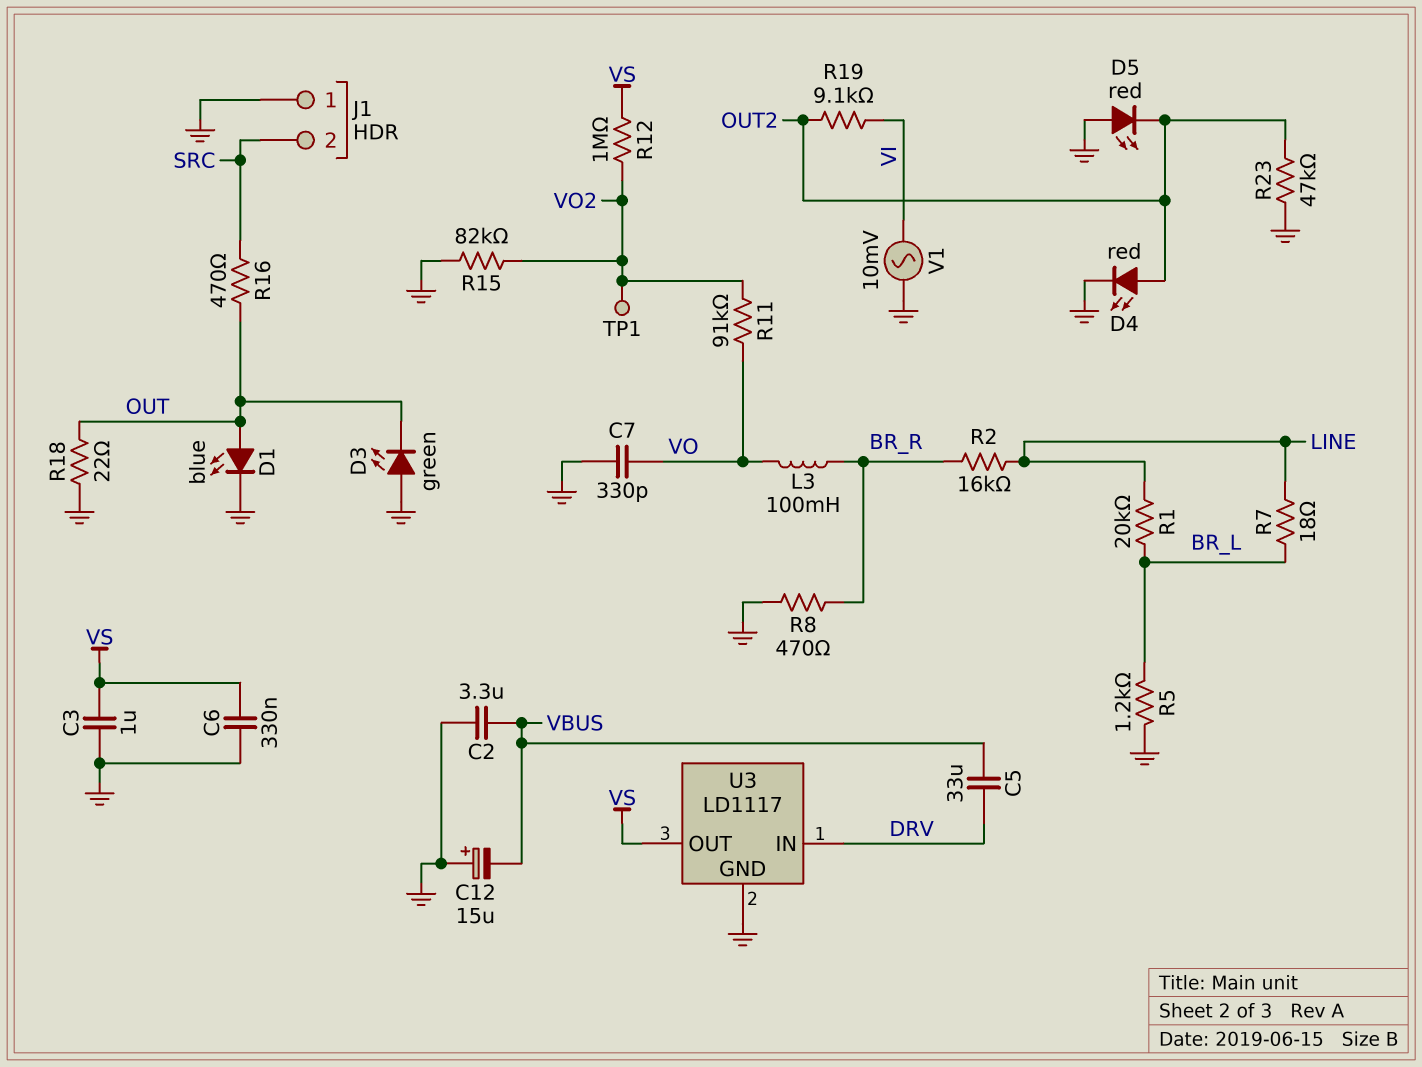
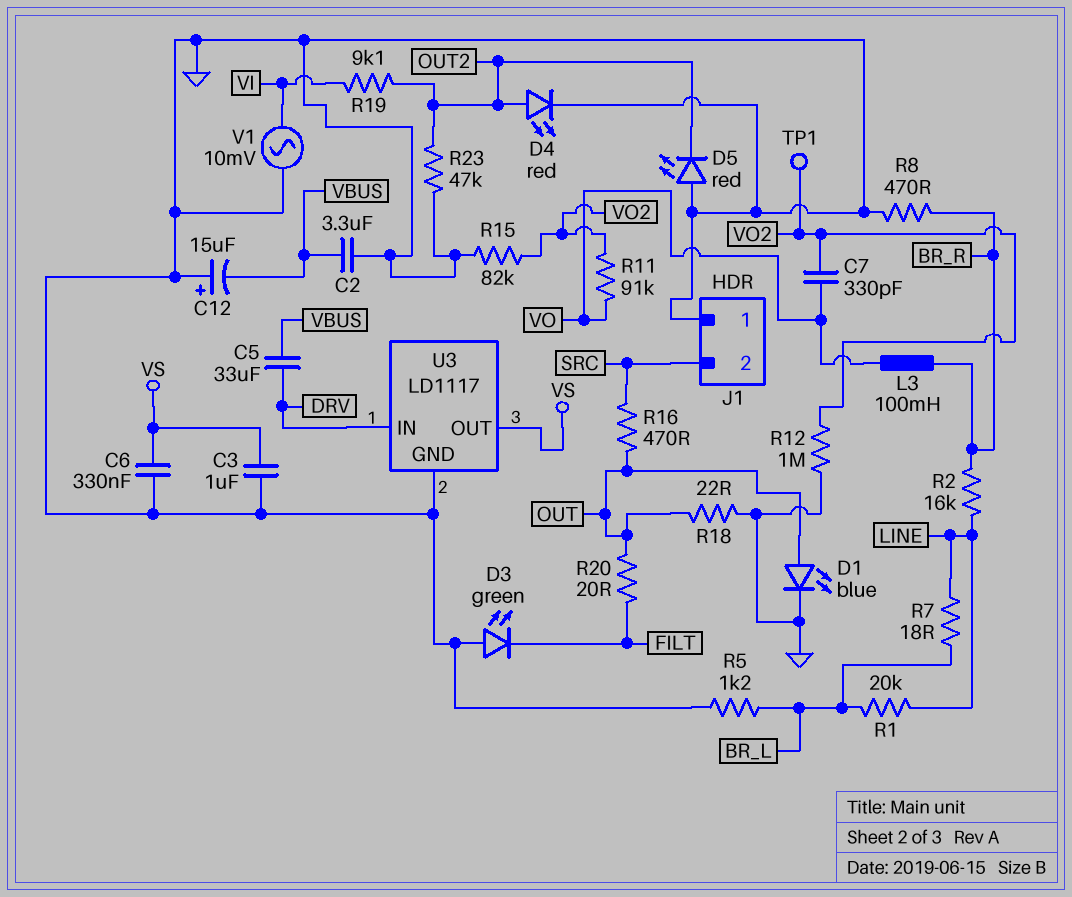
C7: 330pF (GND, VO) -> 330pF (VO, VO2)
D3: LED green (A GND, K OUT) -> LED green (A GND, K FILT)
R12: 1M (VO2, VS) -> 1M (GND, VO2)
R20: none -> 20 (FILT, OUT)

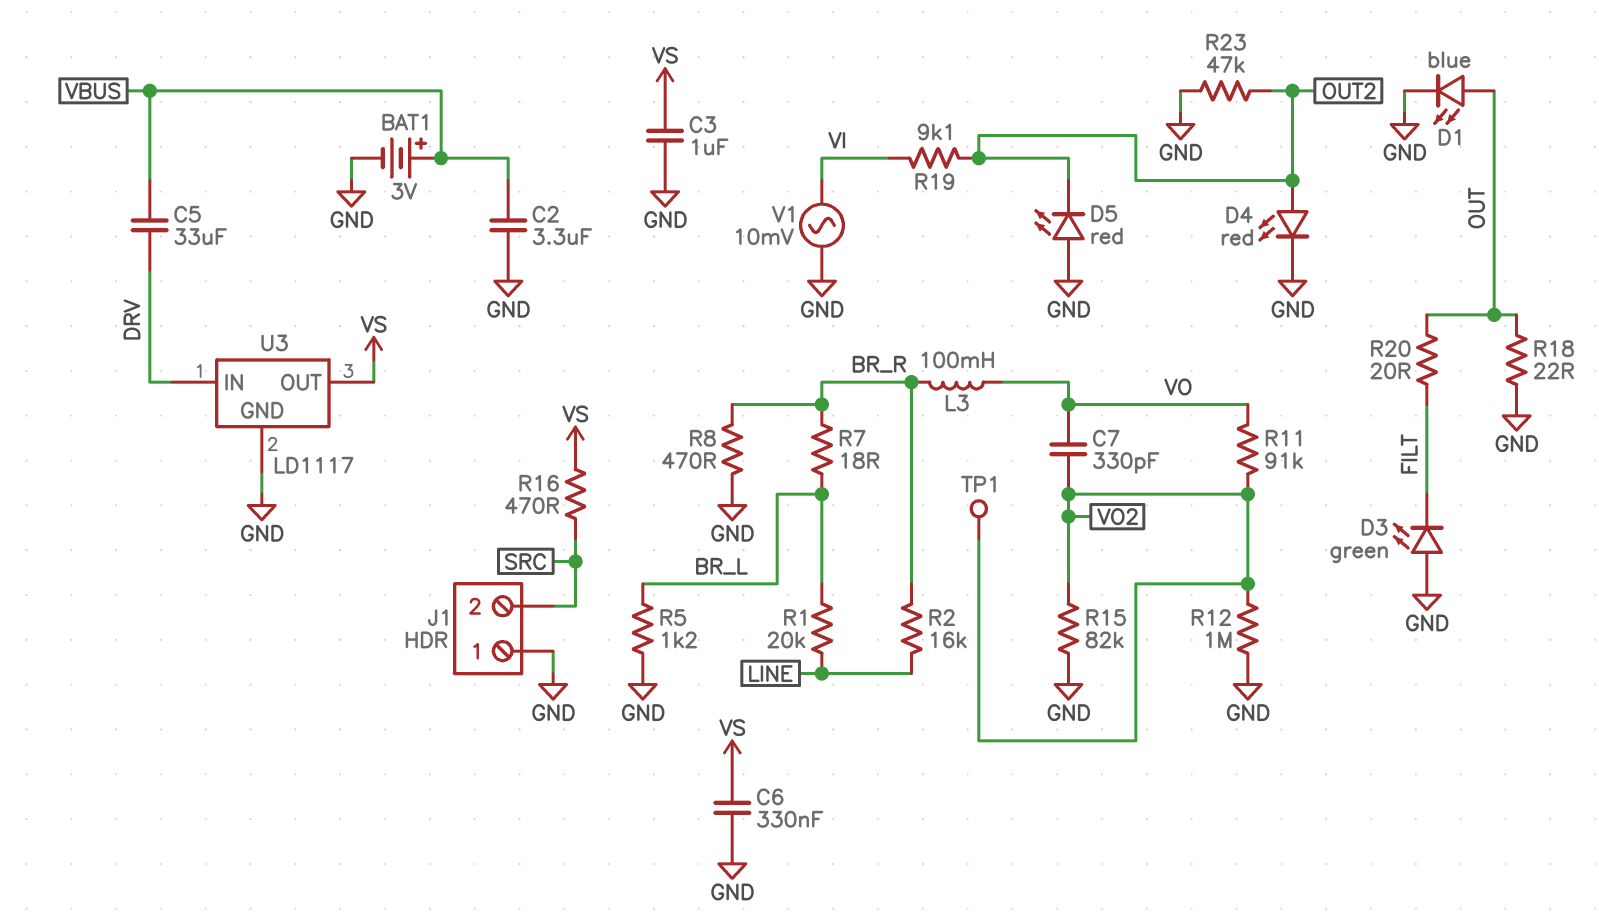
BAT1: none -> 3V (plus VBUS, minus GND)
C12: 15uF (plus GND, minus VBUS) -> none
R7: 18 (BR_L, LINE) -> 18 (BR_L, BR_R)
R16: 470 (OUT, SRC) -> 470 (SRC, VS)

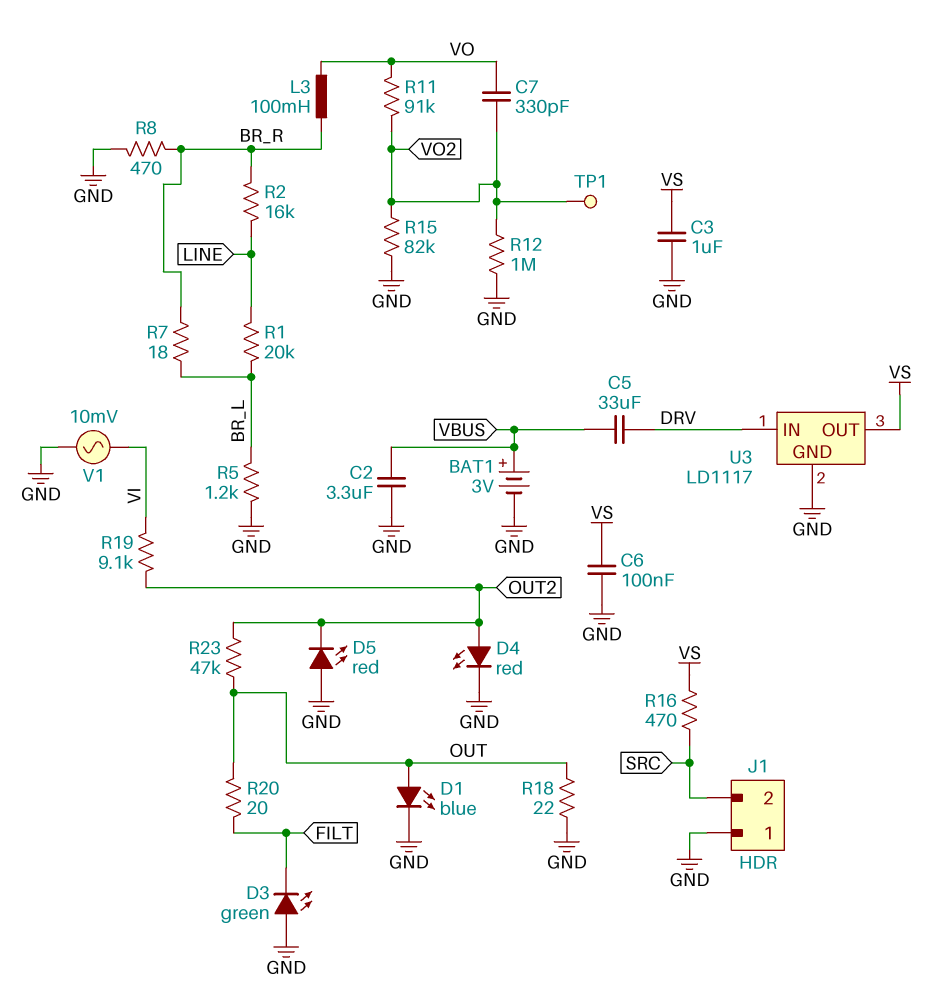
C6: 330nF (GND, VS) -> 100nF (GND, VS)
R23: 47k (GND, OUT2) -> 47k (OUT, OUT2)

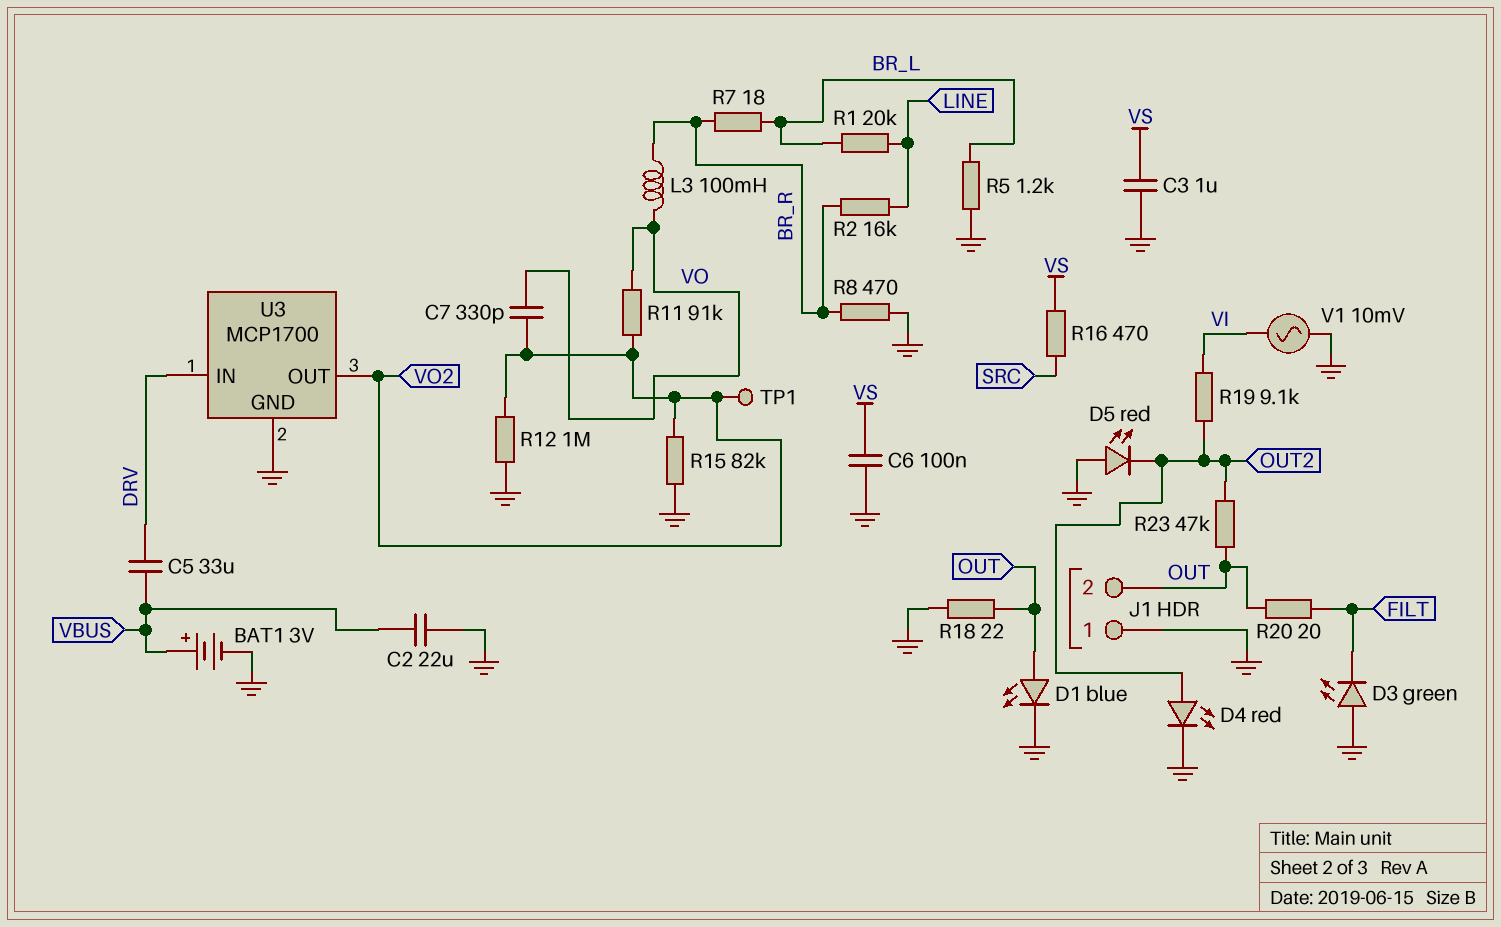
C2: 3.3uF (GND, VBUS) -> 22uF (GND, VBUS)
J1 pin 2: SRC -> OUT
U3: LD1117 -> MCP1700
U3 pin OUT: VS -> VO2

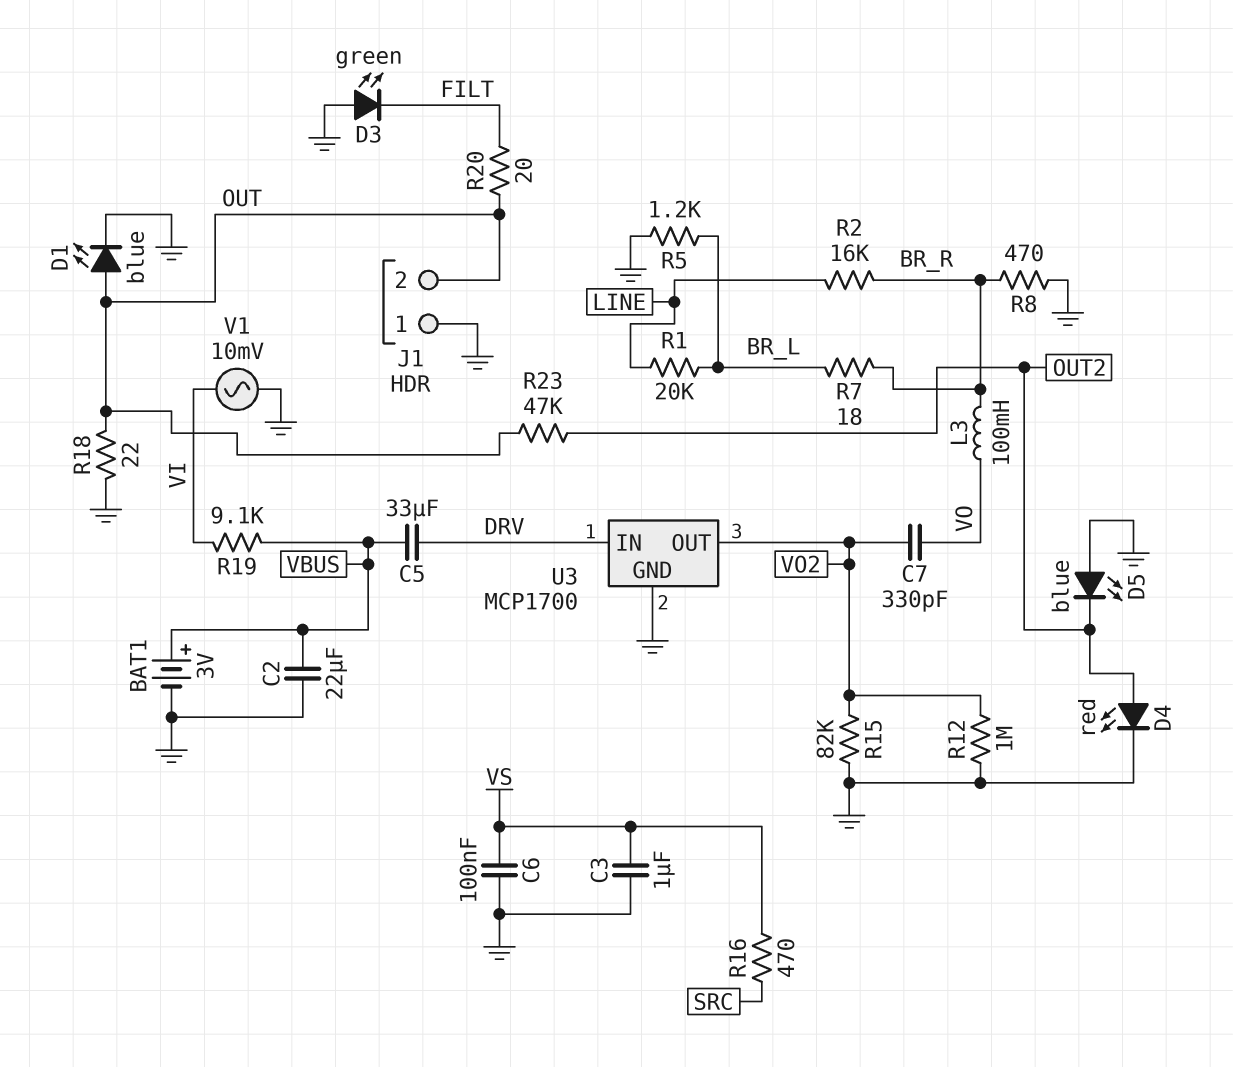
D5: LED red (A GND, K OUT2) -> LED blue (A GND, K OUT2)
R11: 91k (VO, VO2) -> none
R19: 9.1k (OUT2, VI) -> 9.1k (VBUS, VI)
TP1: test point (VO2) -> none

